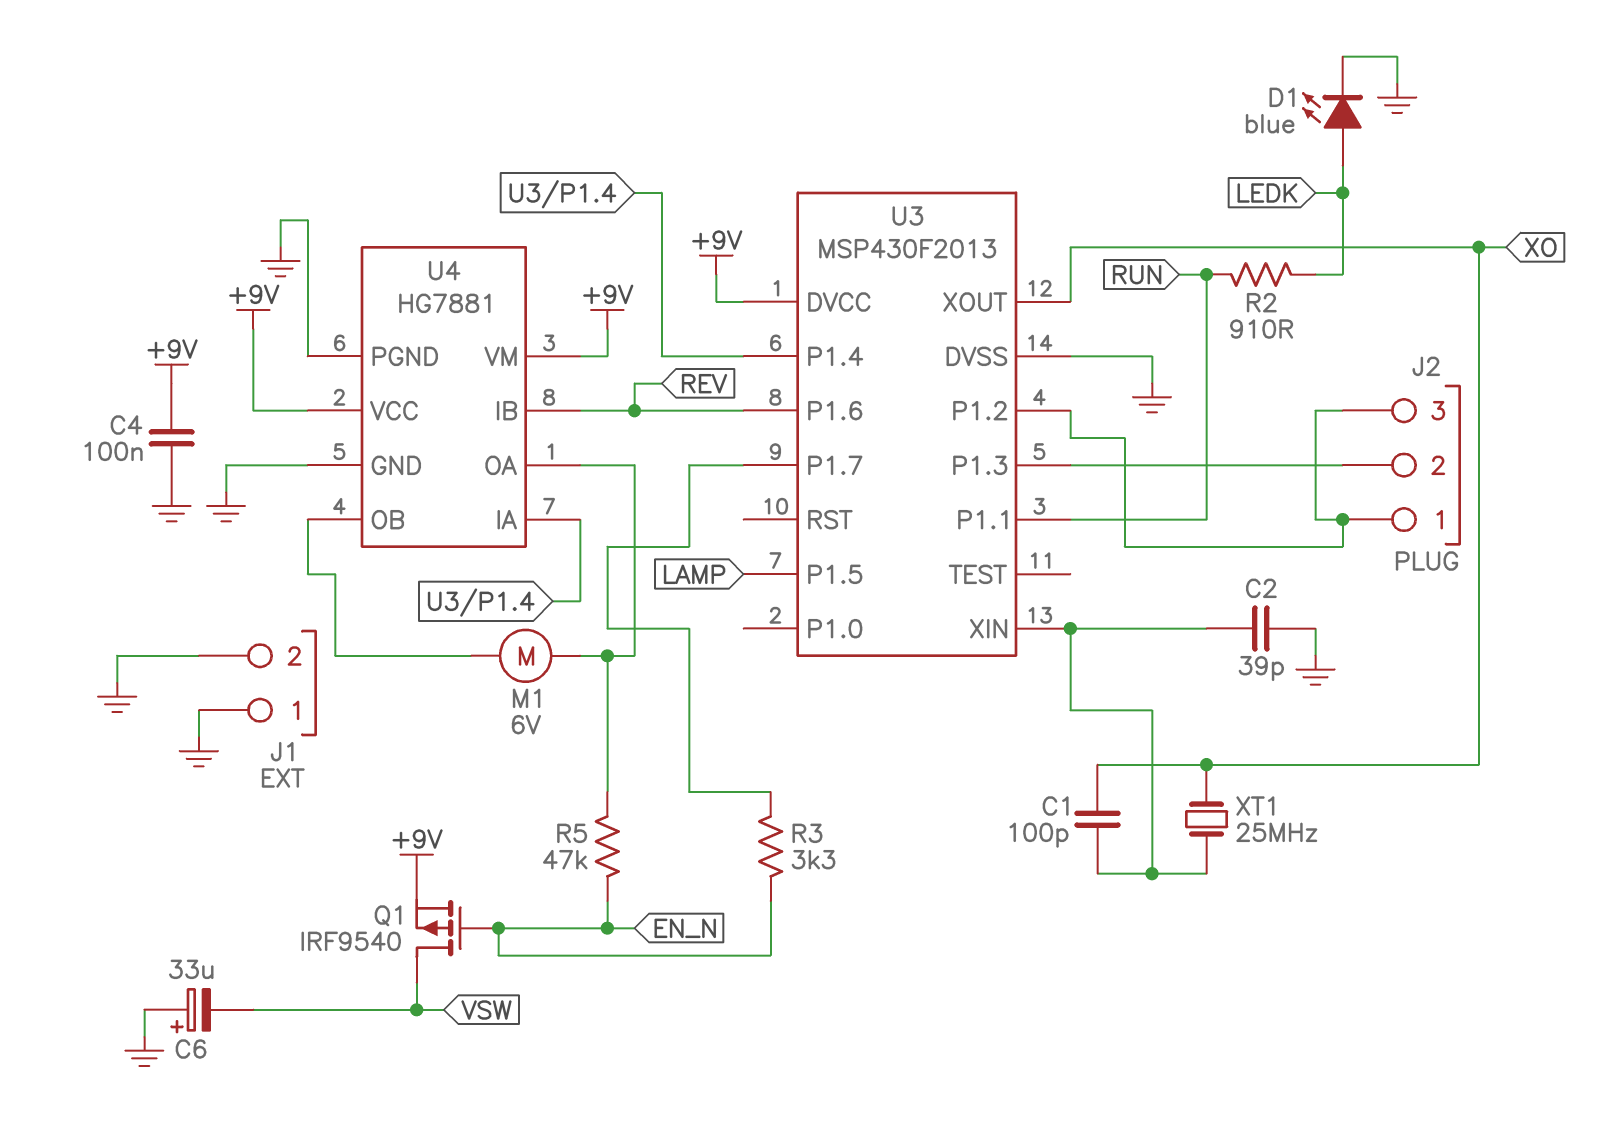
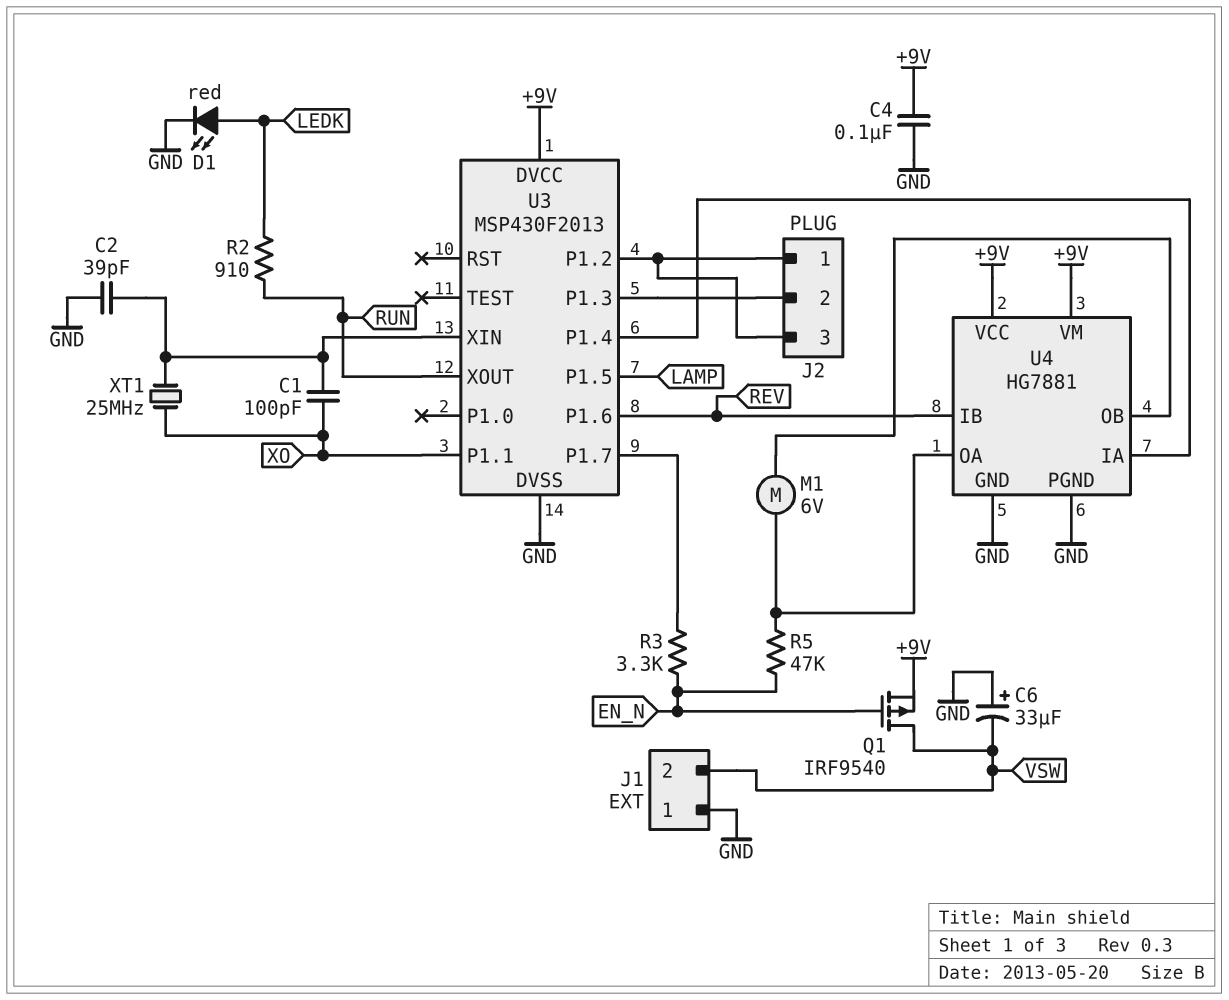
D1: LED blue (A LEDK, K GND) -> LED red (A LEDK, K GND)
J1 pin 2: GND -> VSW
U3 pin P1.1: RUN -> XO
U3 pin XOUT: XO -> RUN

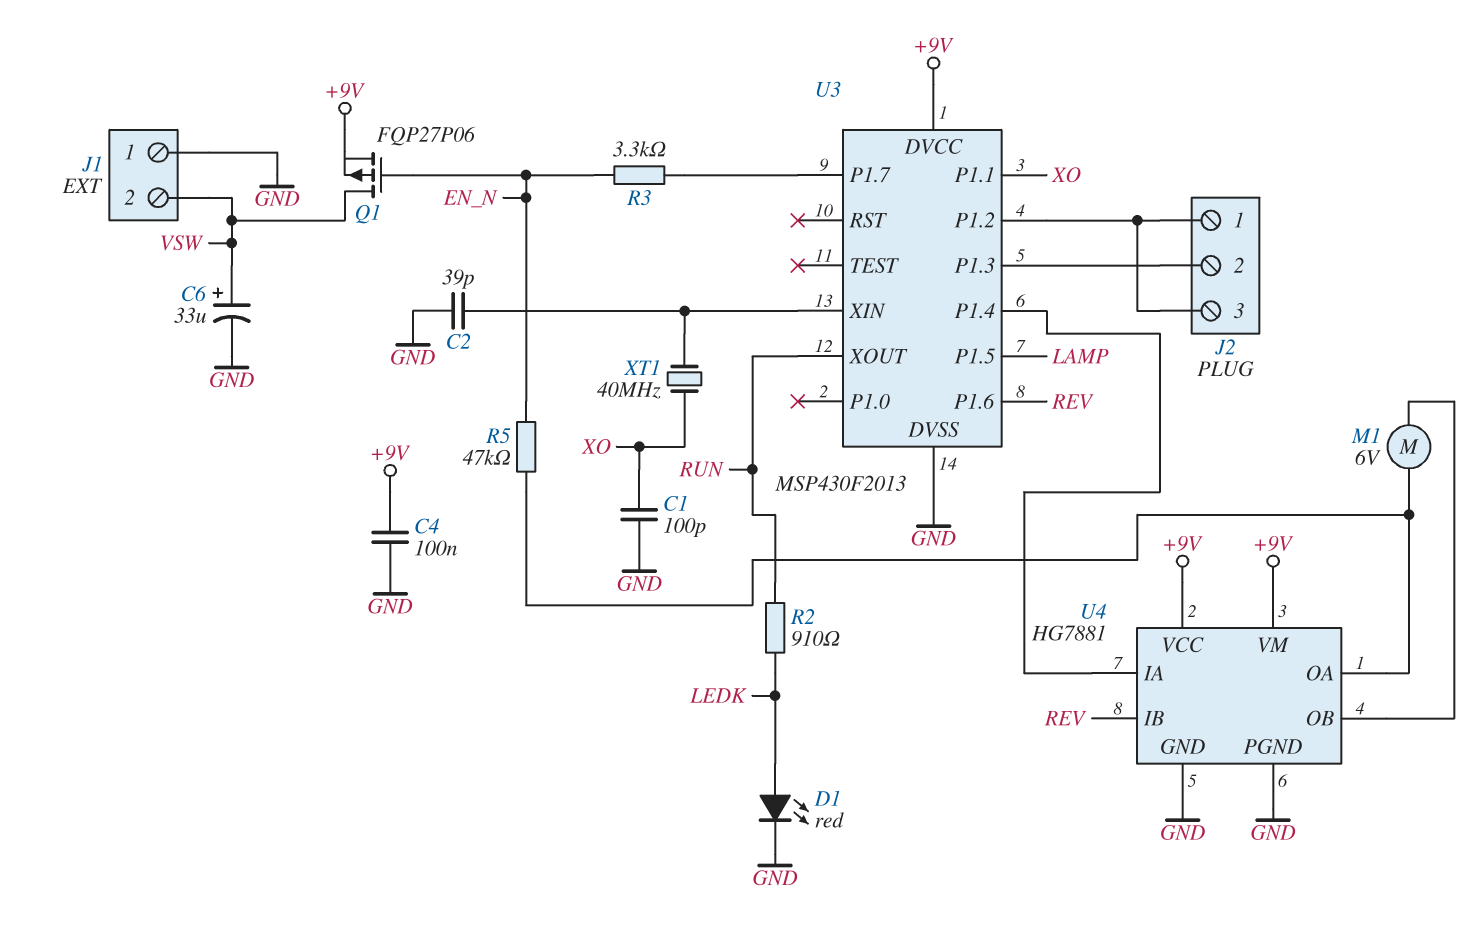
C1: 100pF (U3/XIN, XO) -> 100pF (GND, XO)
C6: 33uF (plus GND, minus VSW) -> 33uF (plus VSW, minus GND)
Q1: PMOS IRF9540 (G EN_N, D VSW, S +9V) -> PMOS FQP27P06 (G EN_N, D VSW, S +9V)
XT1: 25MHz (U3/XIN, XO) -> 40MHz (U3/XIN, XO)

